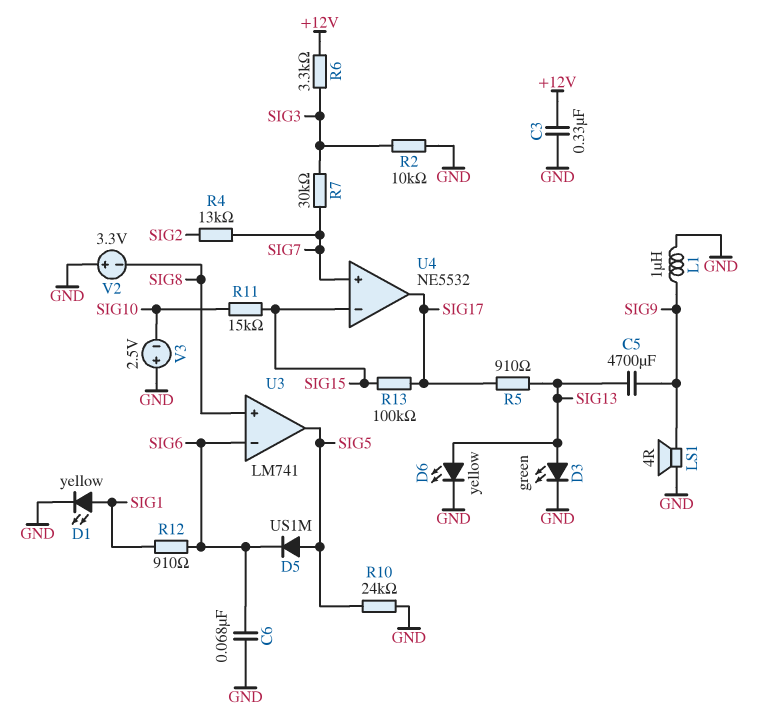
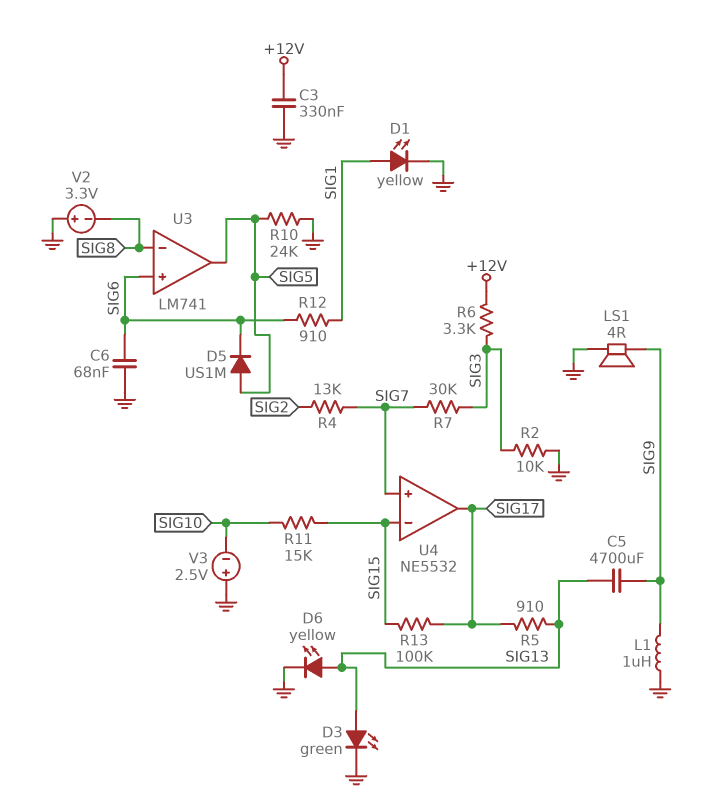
U3 pin in+: SIG8 -> SIG6
U3 pin in-: SIG6 -> SIG8

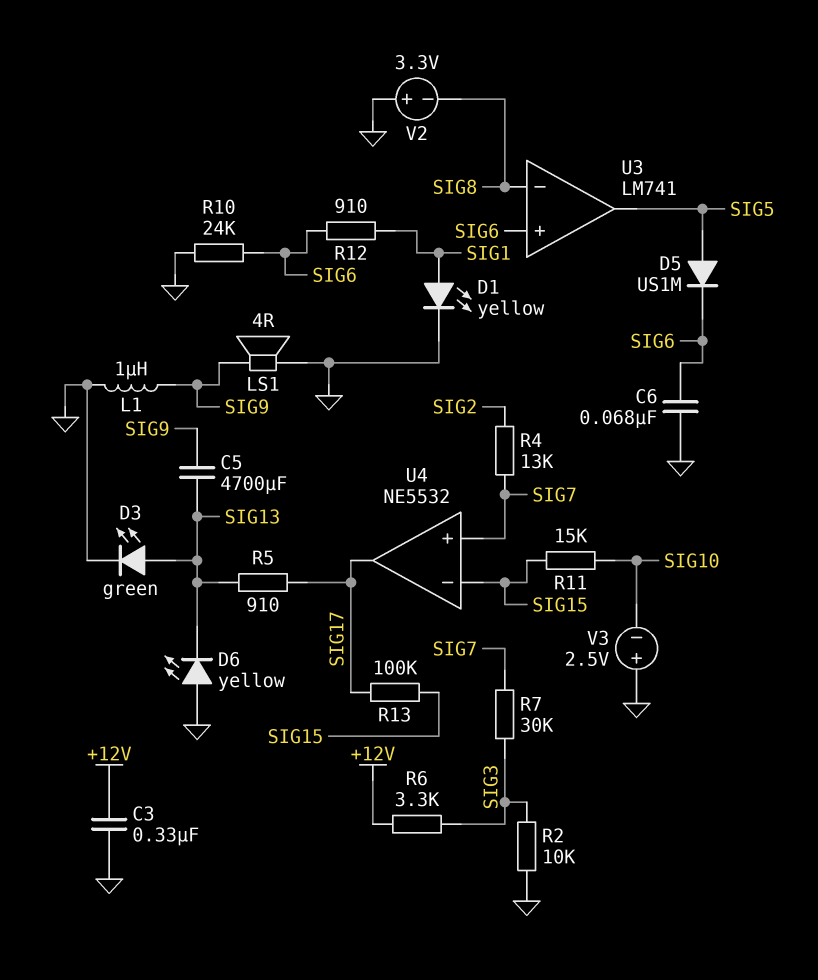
D6: LED yellow (A SIG13, K GND) -> LED yellow (A GND, K SIG13)
R10: 24k (GND, SIG5) -> 24k (GND, SIG6)

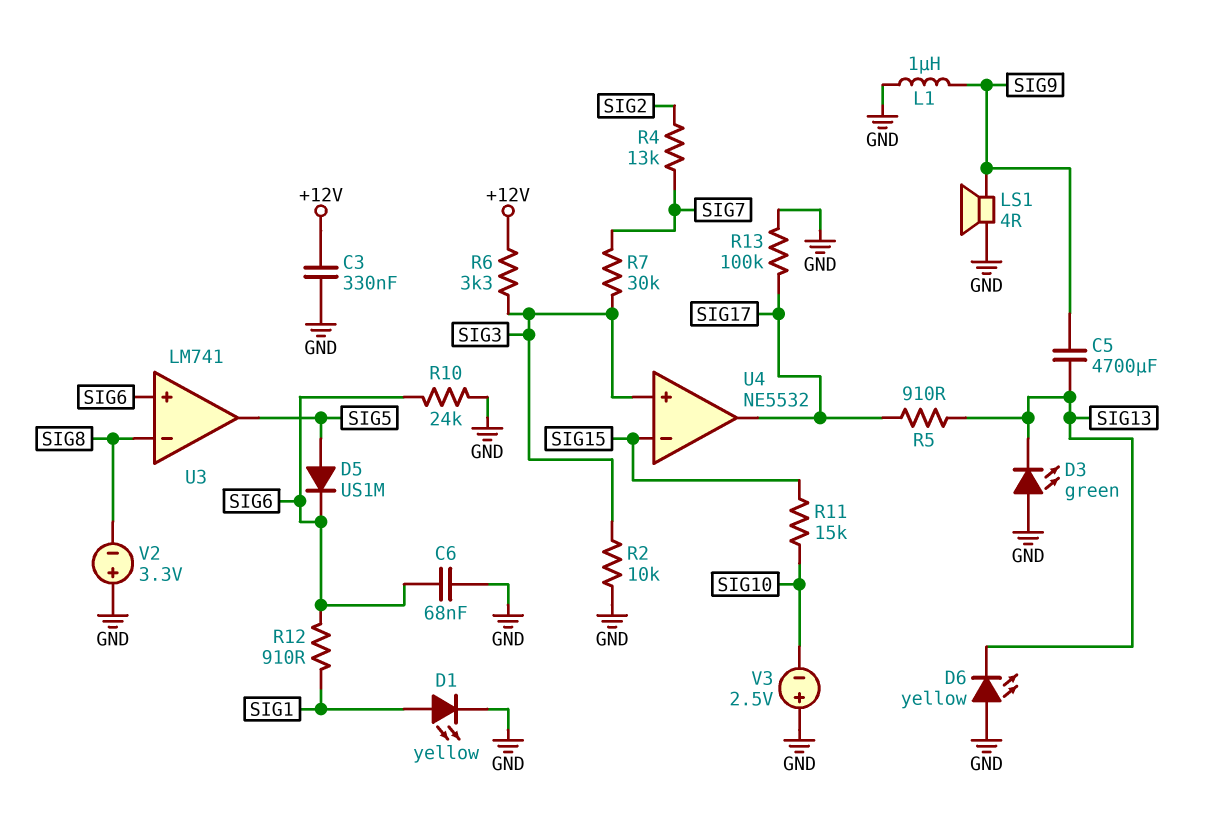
D3: LED green (A SIG13, K GND) -> LED green (A GND, K SIG13)
R13: 100k (SIG15, SIG17) -> 100k (GND, SIG17)
U4 pin in+: SIG7 -> SIG3

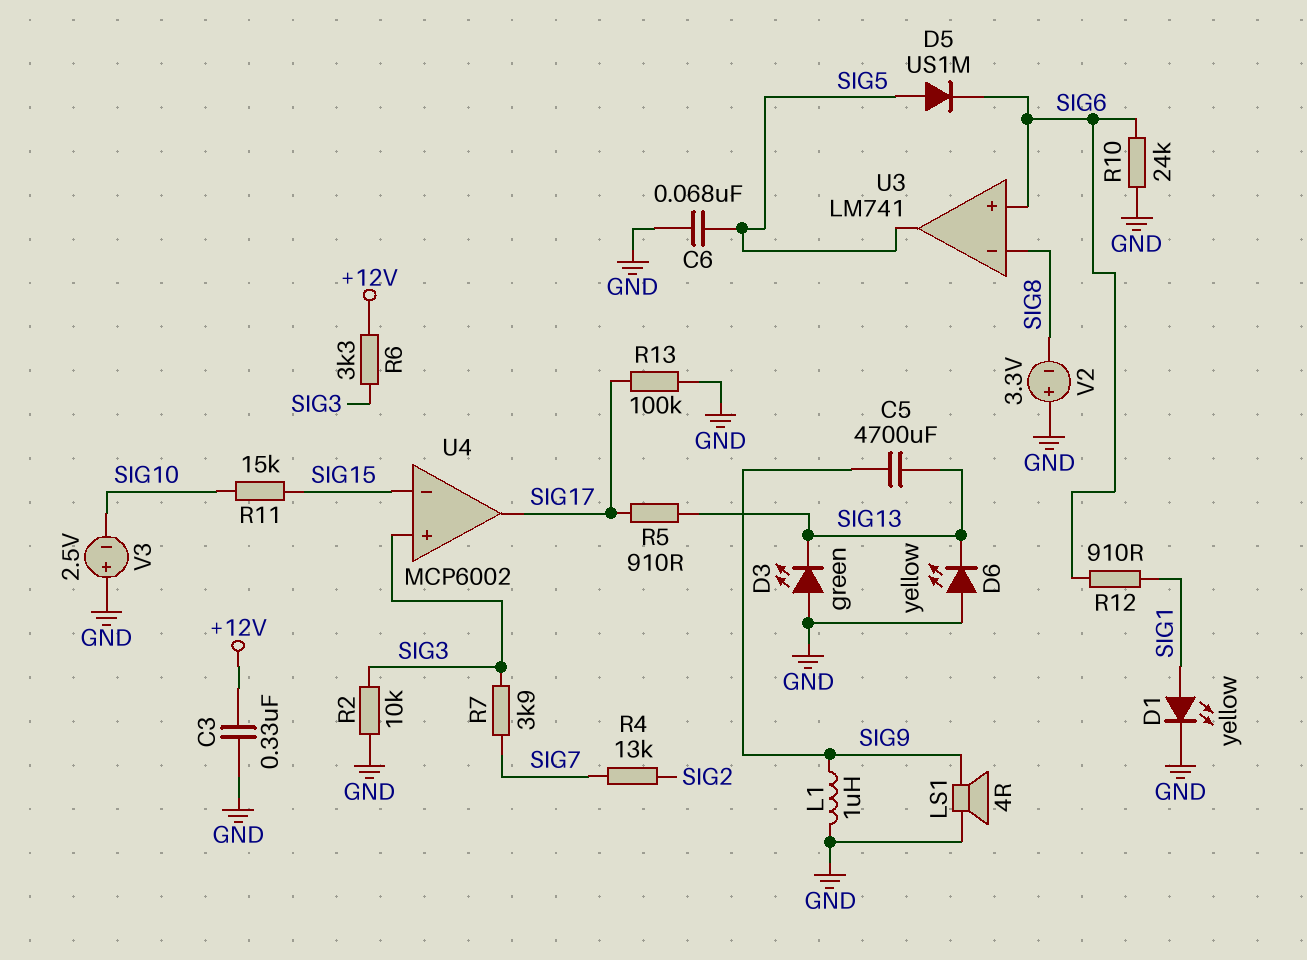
C6: 68nF (GND, SIG6) -> 68nF (GND, SIG5)
R7: 30k (SIG3, SIG7) -> 3.9k (SIG3, SIG7)
U4: NE5532 -> MCP6002

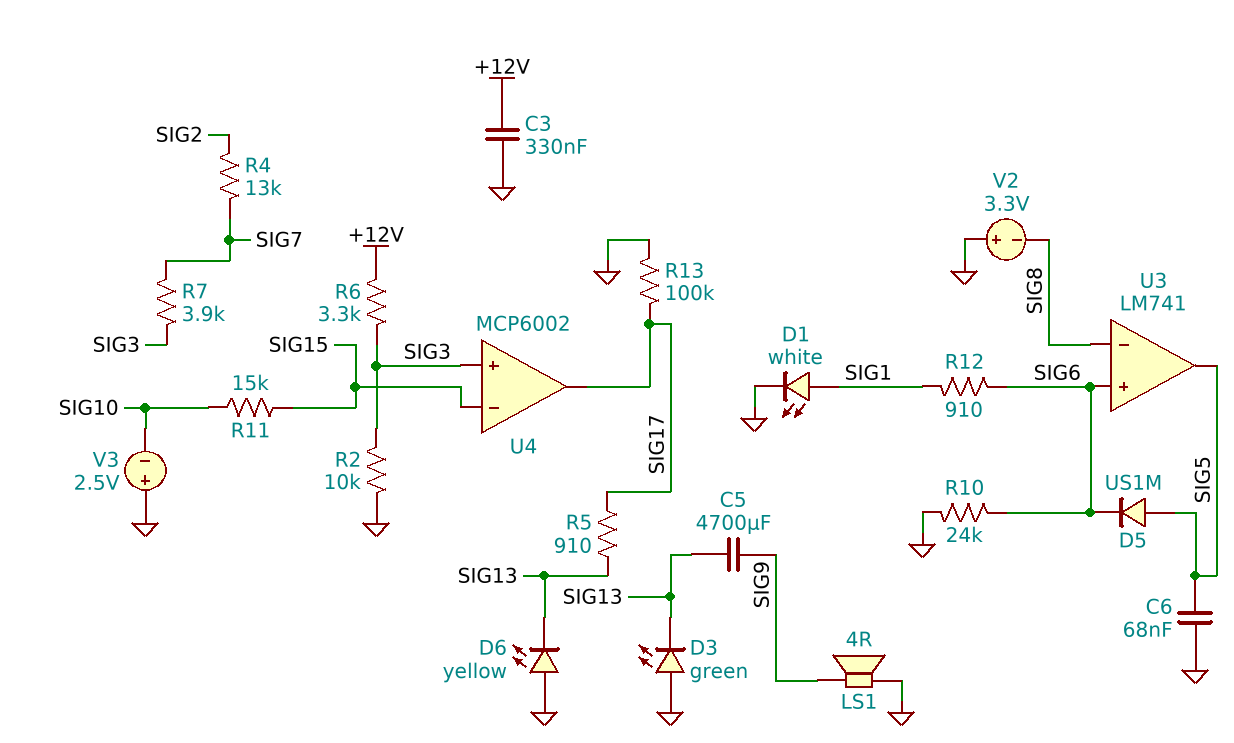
D1: LED yellow (A SIG1, K GND) -> LED white (A SIG1, K GND)
L1: 1uH (GND, SIG9) -> none

